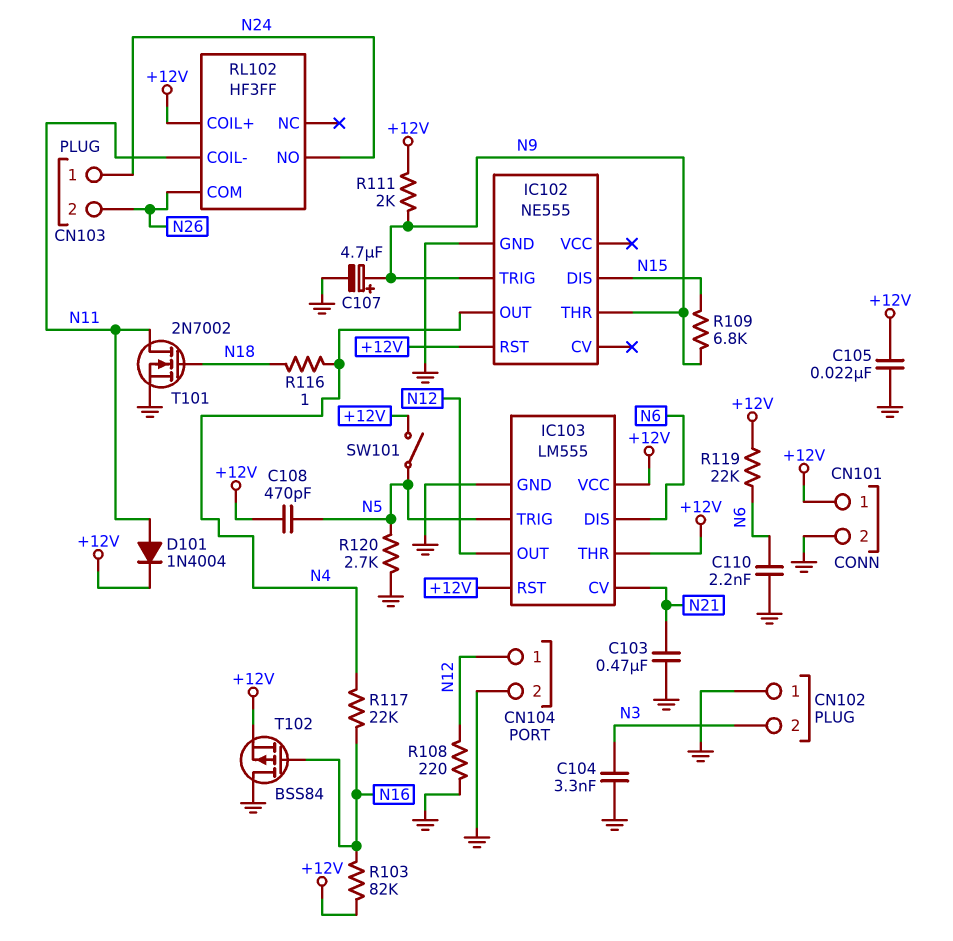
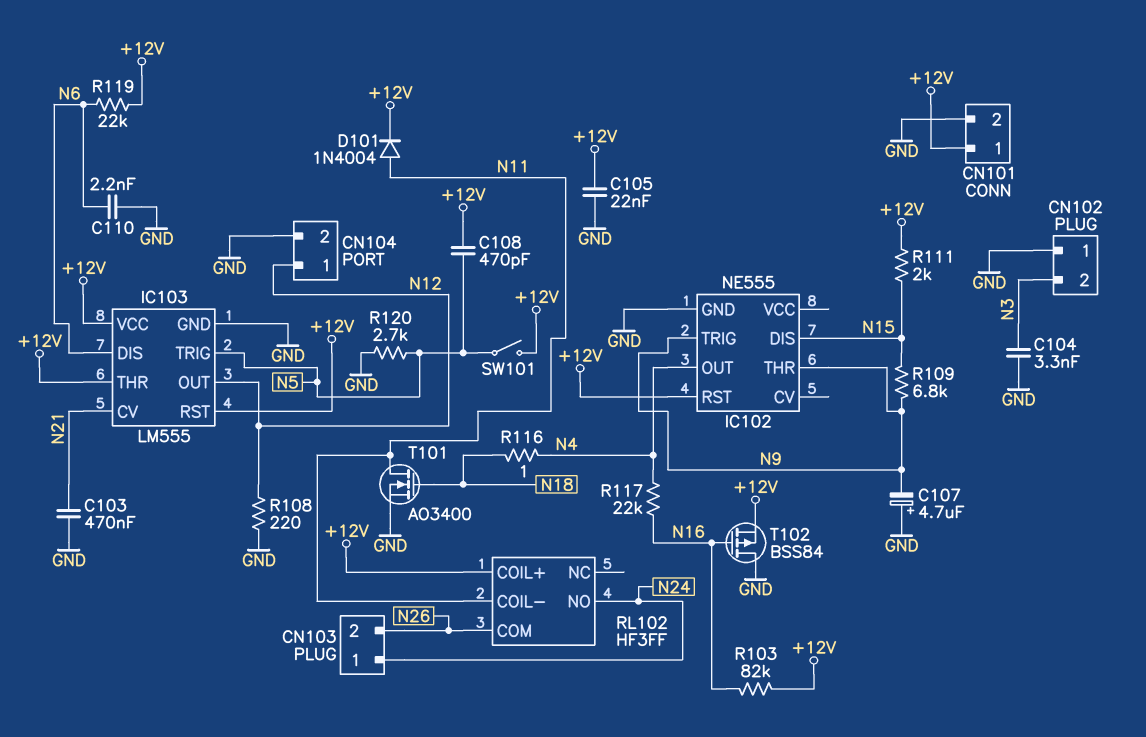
C107: 4.7uF (plus N9, minus GND) -> 4.7uF (plus GND, minus N9)
R111: 2k (+12V, N9) -> 2k (+12V, N15)
T101: NMOS 2N7002 (G N18, D N11, S GND) -> NMOS AO3400 (G N18, D N11, S GND)

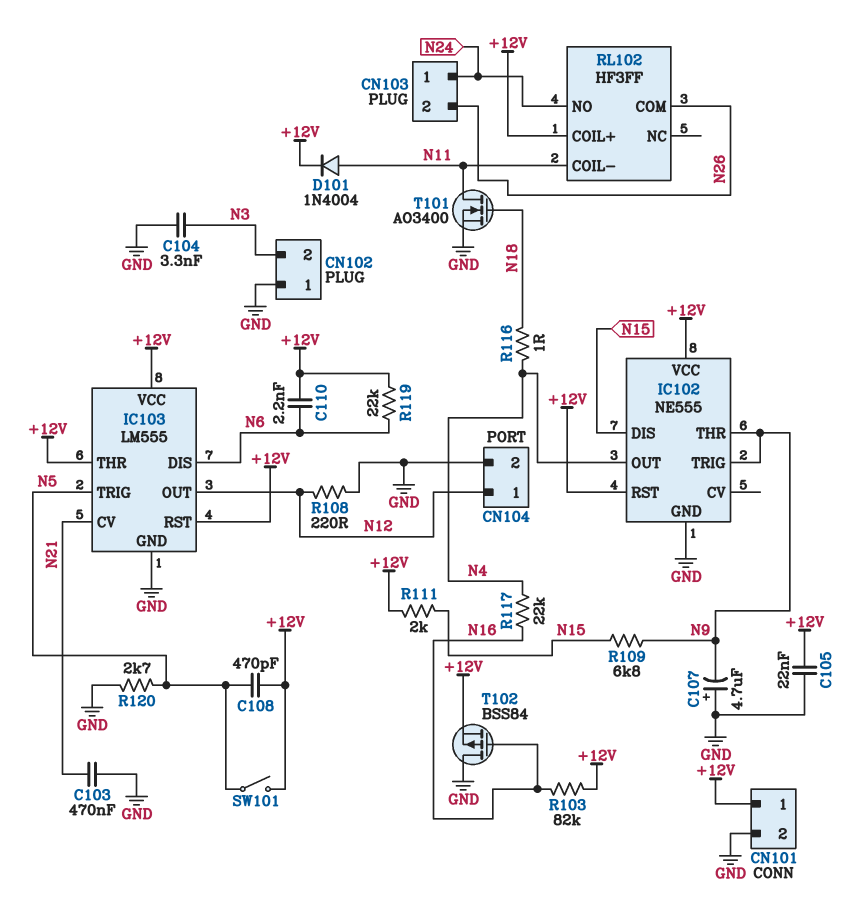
C110: 2.2nF (GND, N6) -> 2.2nF (+12V, N6)
IC102 pin VCC: none -> +12V

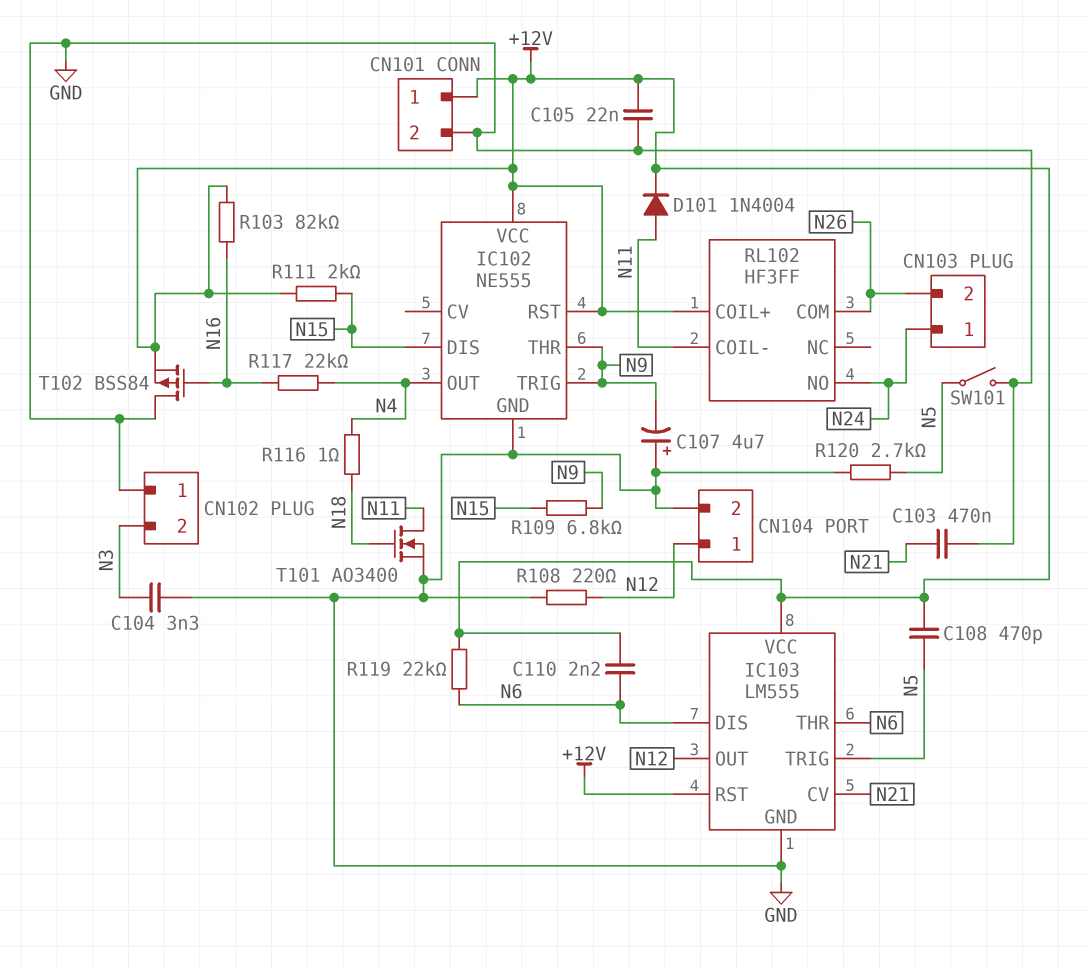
IC103 pin THR: +12V -> N6
SW101: switch (+12V, N5) -> switch (GND, N5)

